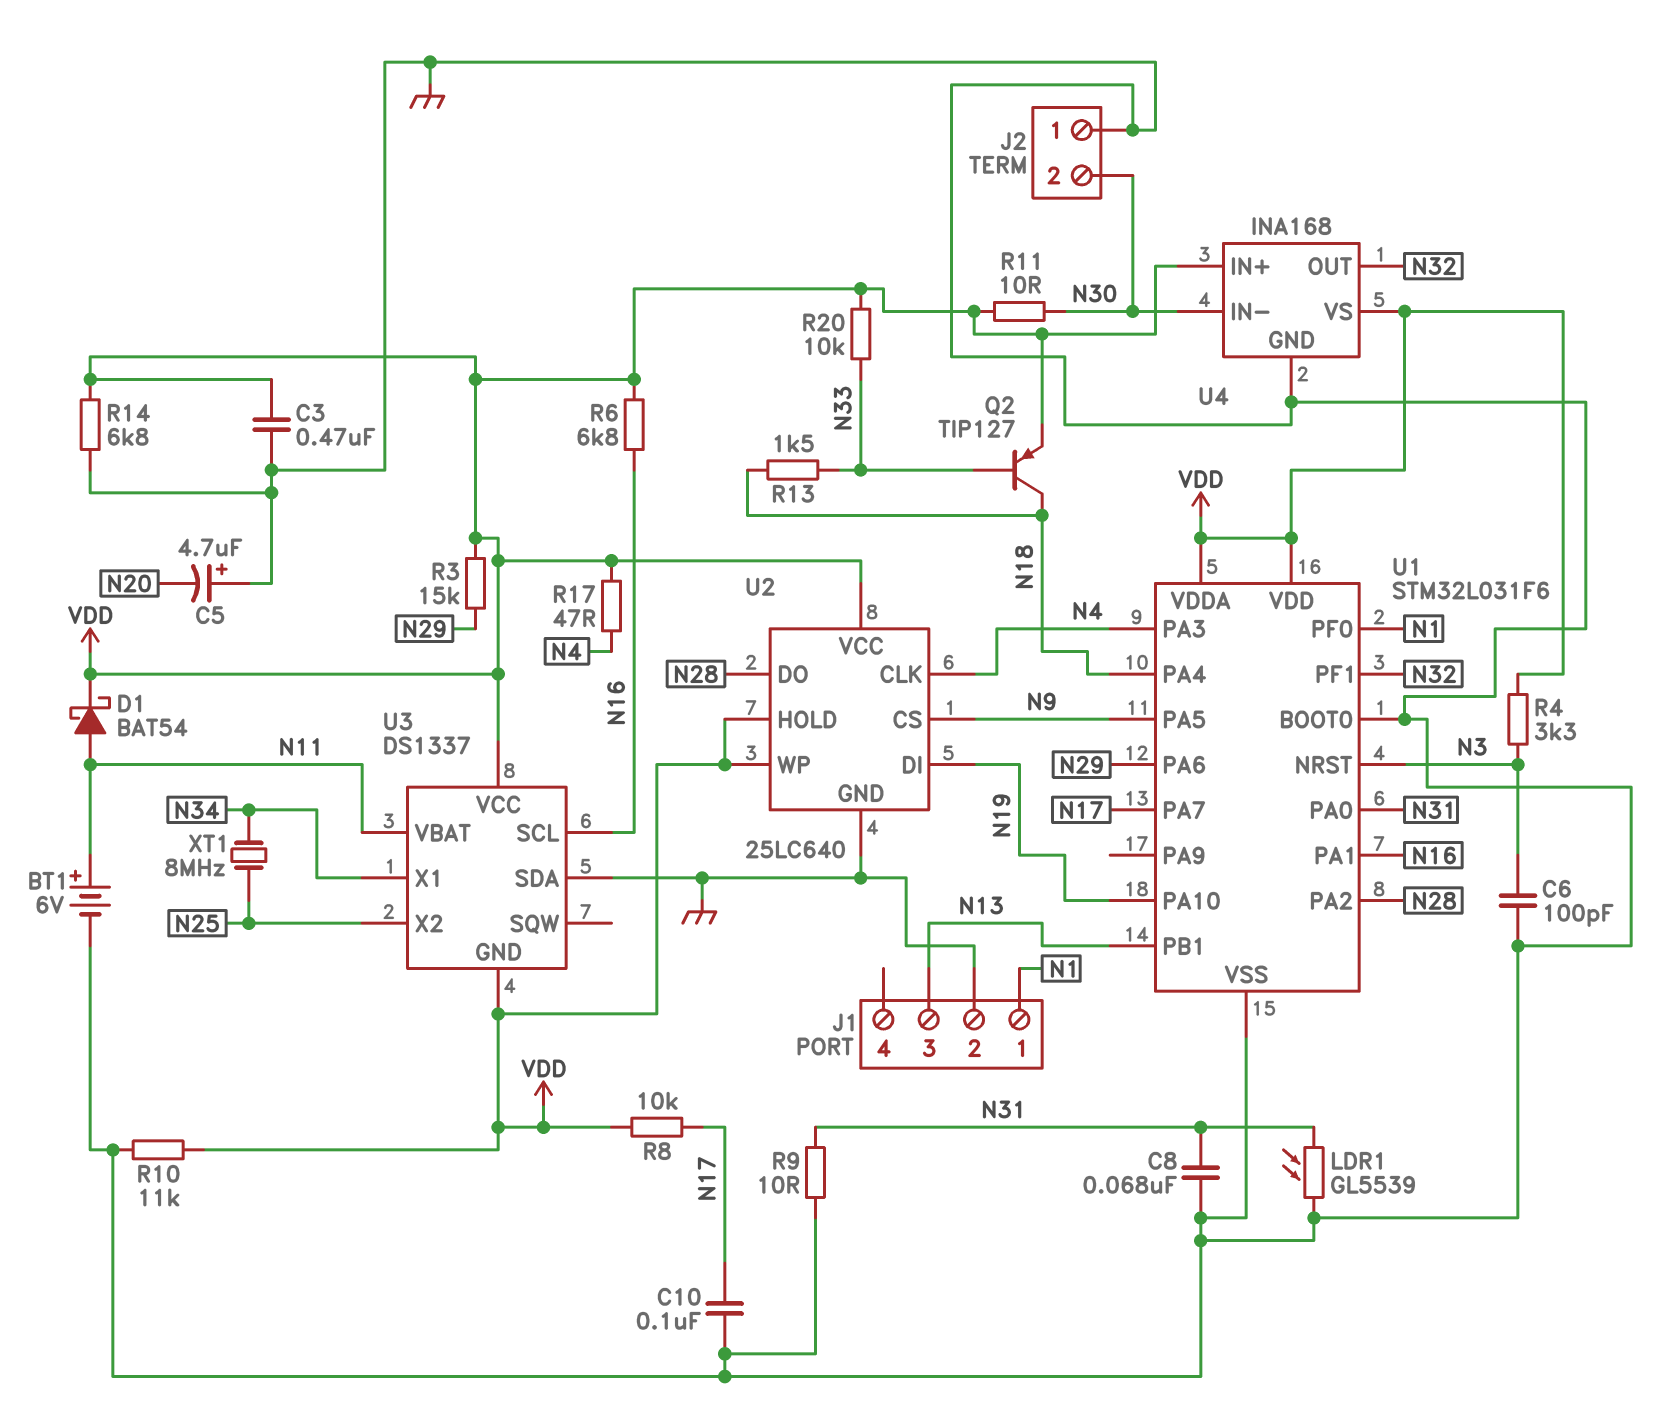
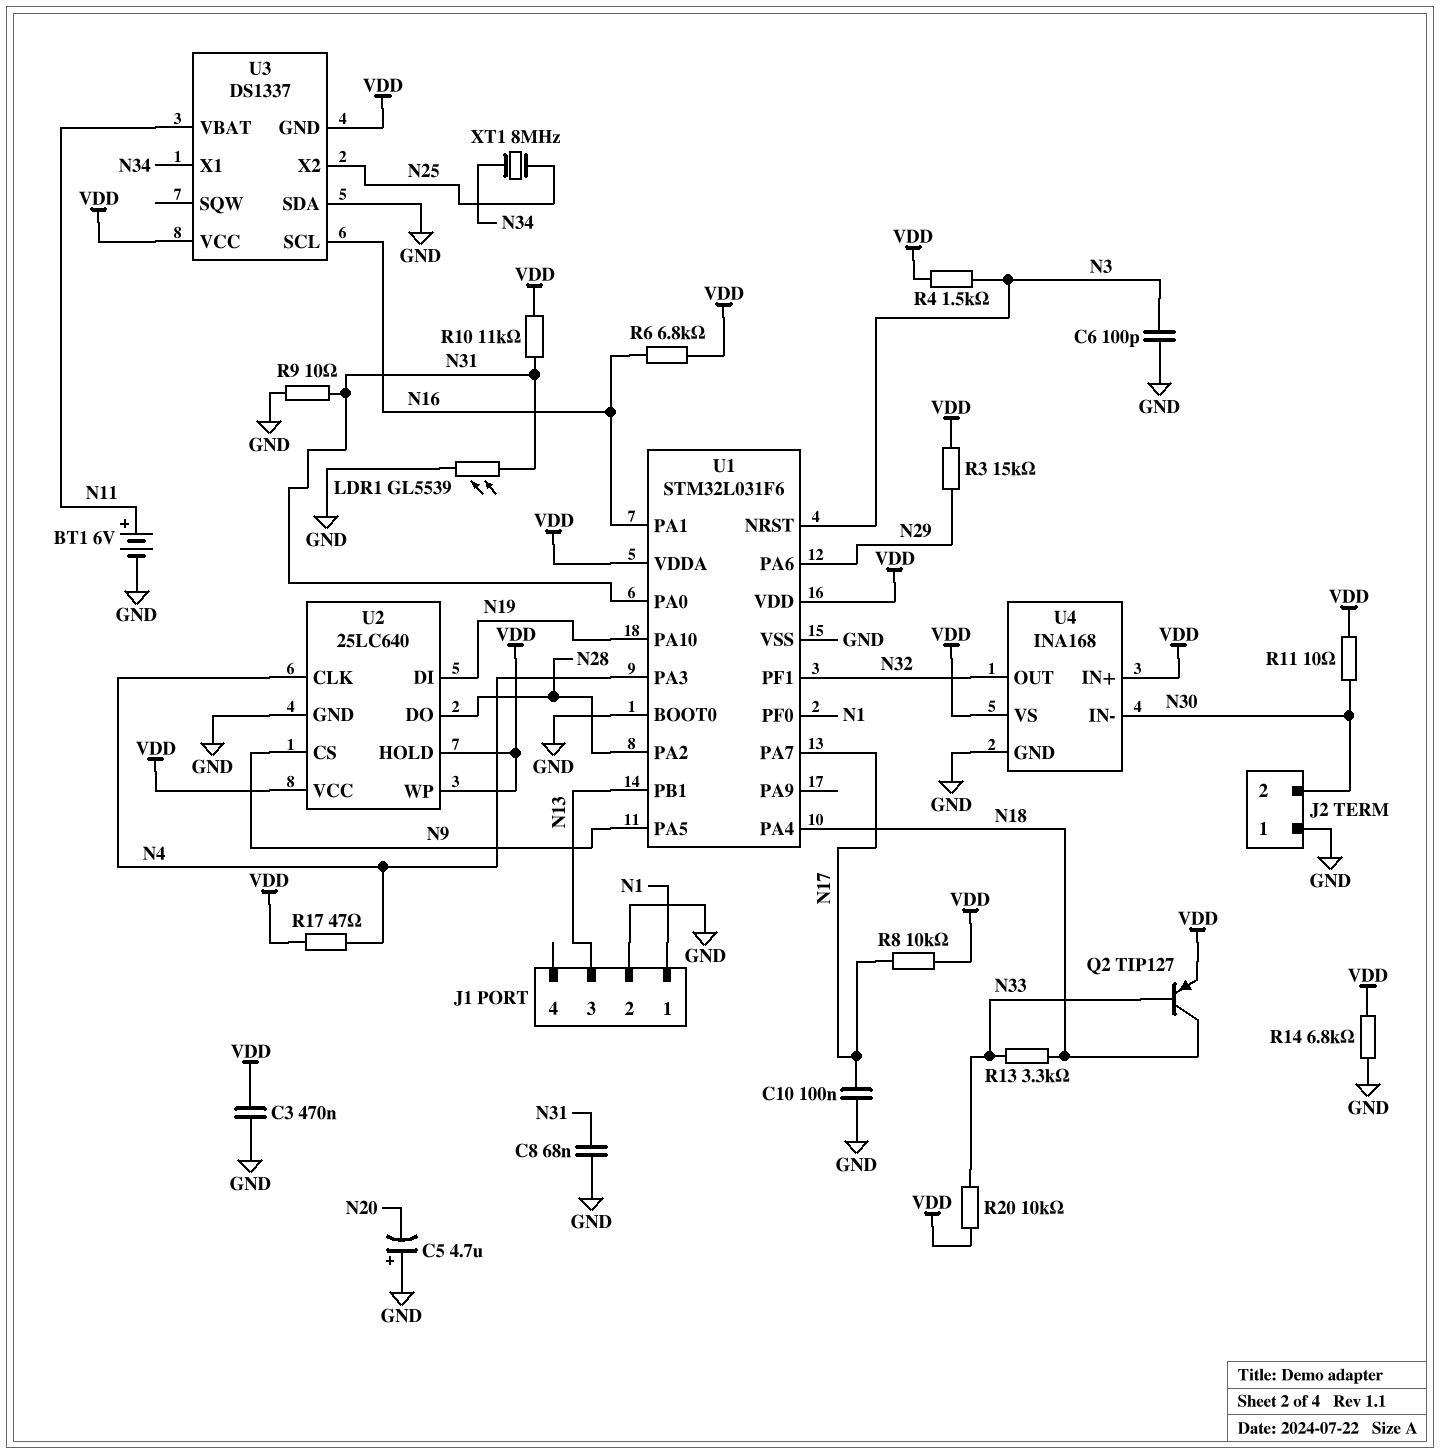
D1: schottky BAT54 (A N11, K VDD) -> none
R4: 3.3k (N3, VDD) -> 1.5k (N3, VDD)
R10: 11k (GND, VDD) -> 11k (N31, VDD)
R13: 1.5k (N18, N33) -> 3.3k (N18, N33)

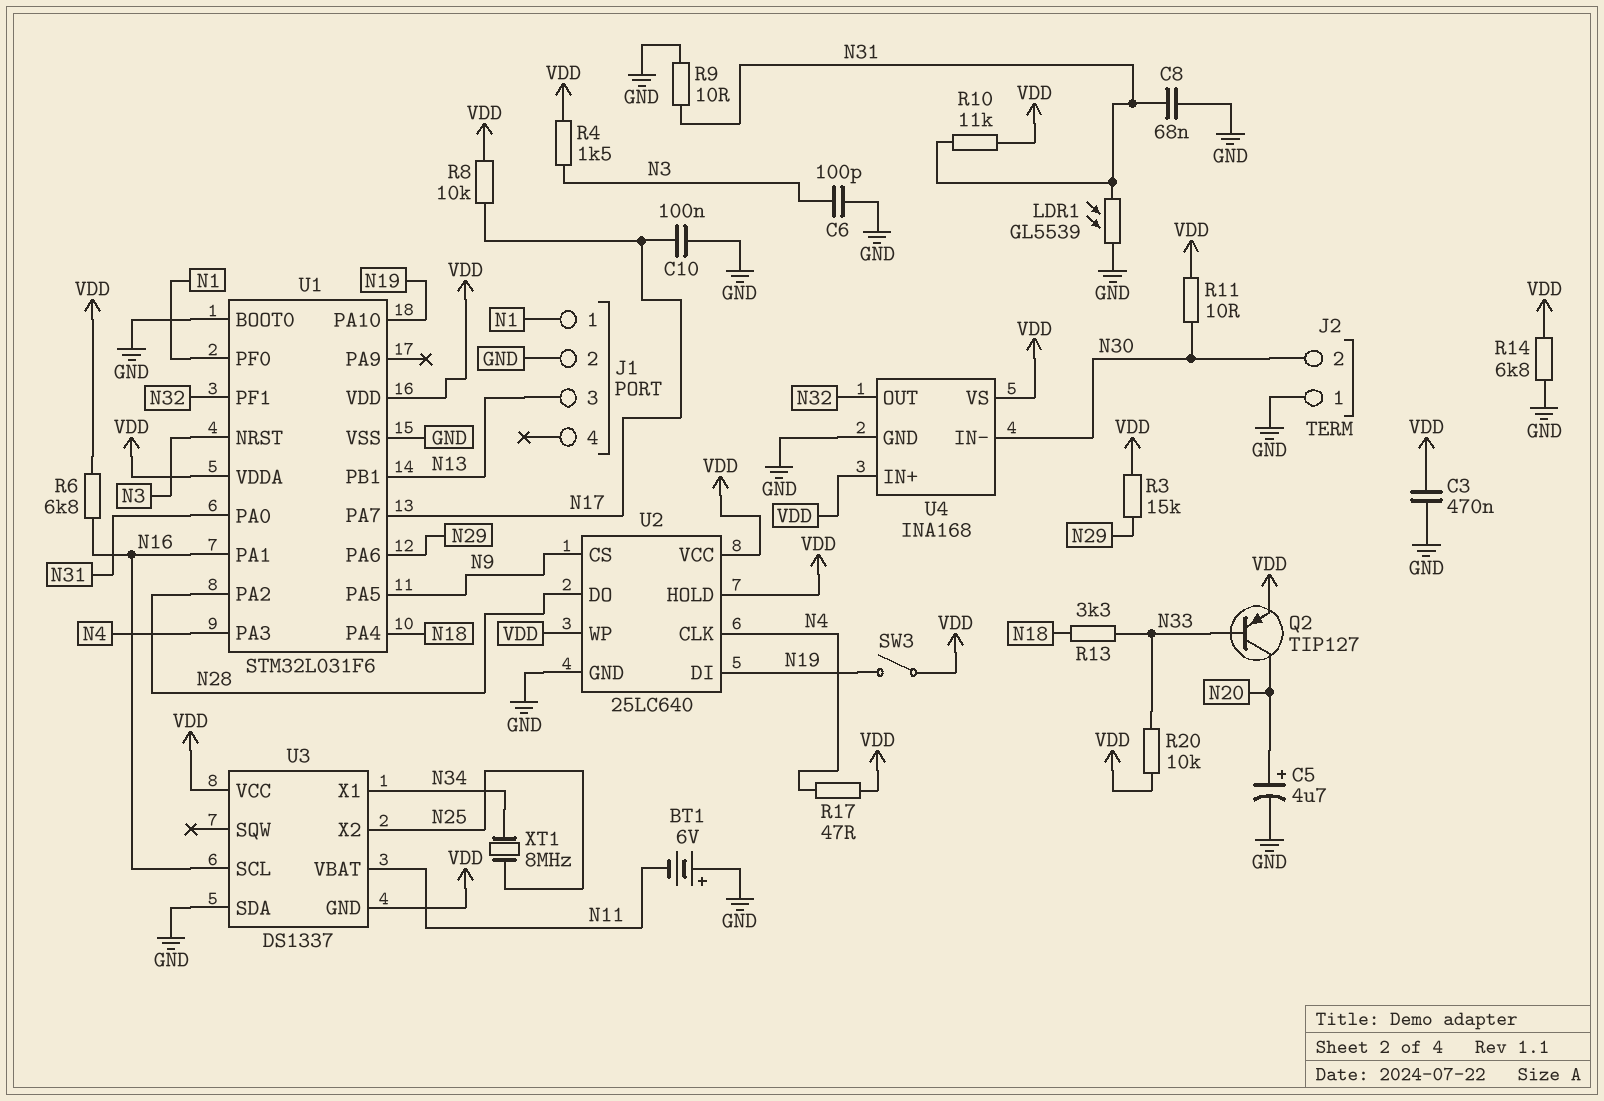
BT1: 6V (plus N11, minus GND) -> 6V (plus GND, minus N11)
C5: 4.7uF (plus GND, minus N20) -> 4.7uF (plus N20, minus GND)
Q2: PNP TIP127 (B N33, C N18, E VDD) -> PNP TIP127 (B N33, C N20, E VDD)
SW3: none -> switch (N19, VDD)

